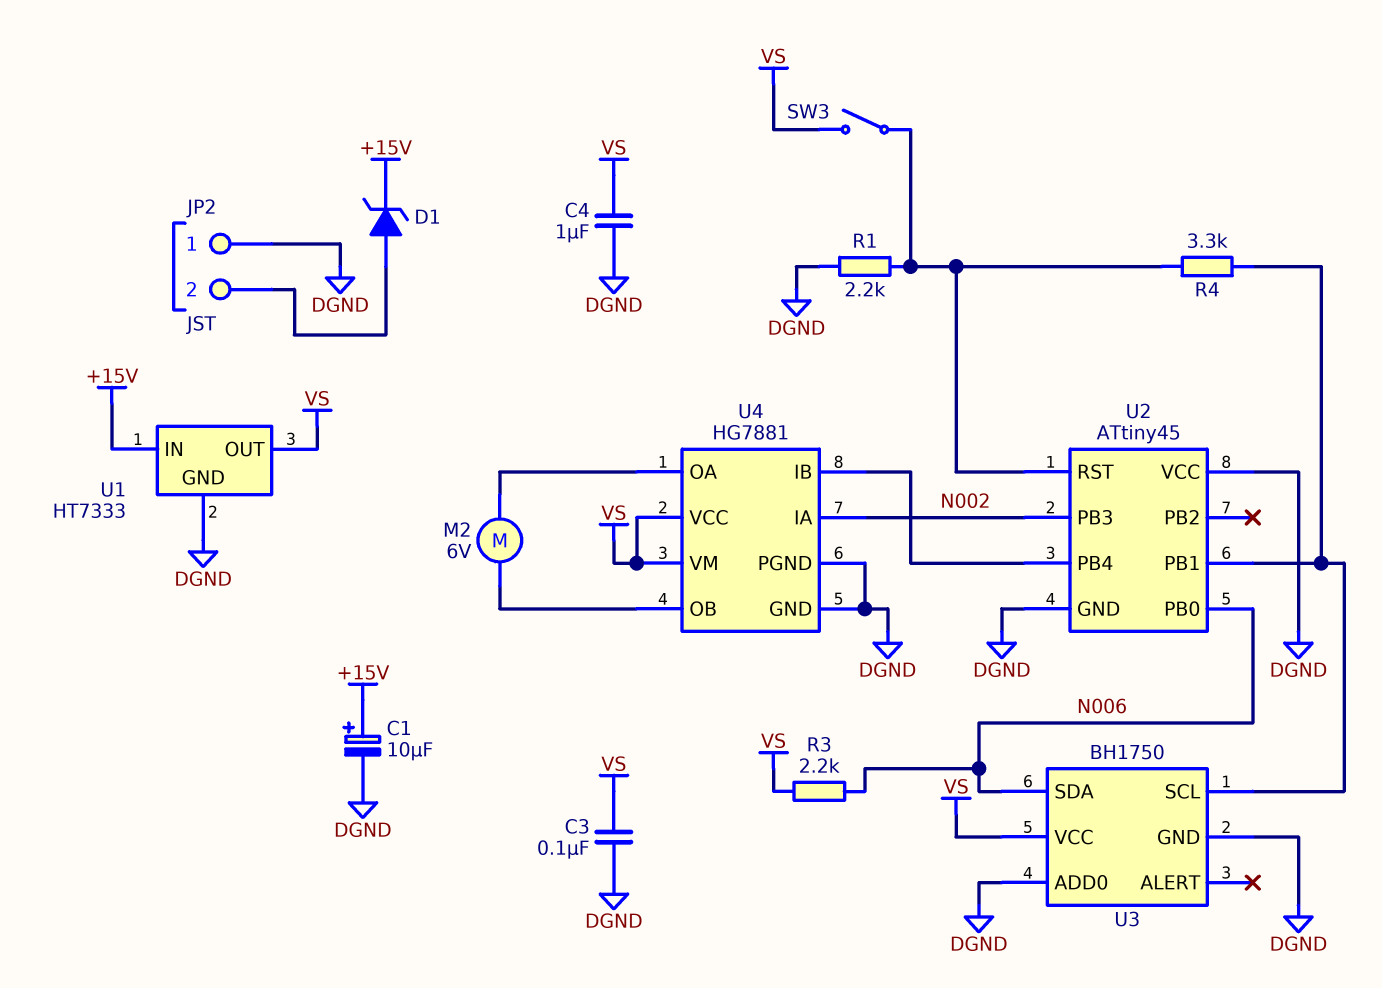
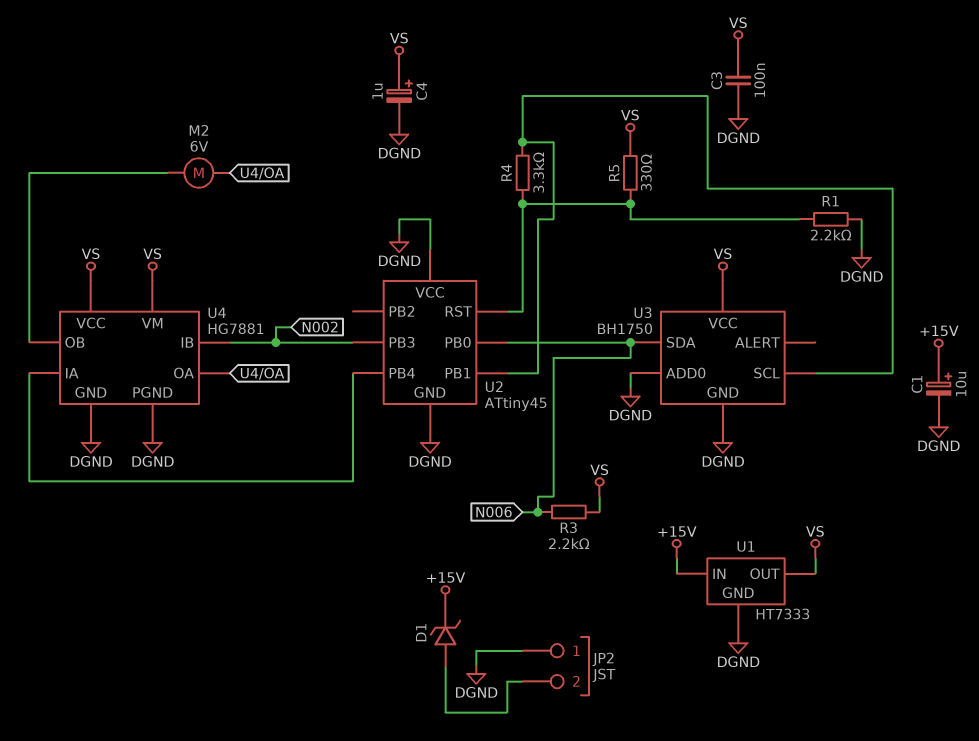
C4: 1uF (DGND, VS) -> 1uF (plus VS, minus DGND)
R5: none -> 330 (U2/RST, VS)
SW3: switch (U2/RST, VS) -> none
U4 pin IA: N002 -> U2/PB4
U4 pin IB: U2/PB4 -> N002

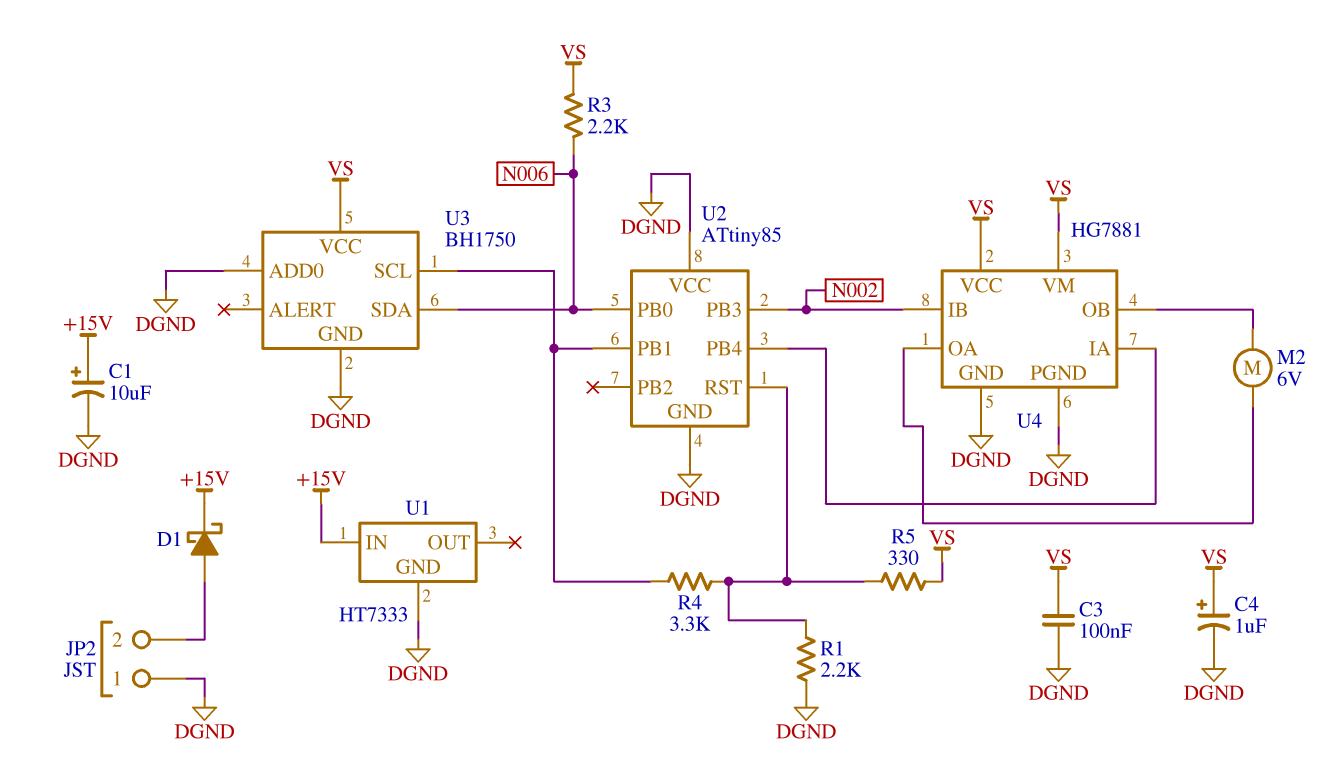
D1: zener (A JP2/2, K +15V) -> schottky (A JP2/2, K +15V)
U1 pin OUT: VS -> none
U2: ATtiny45 -> ATtiny85

